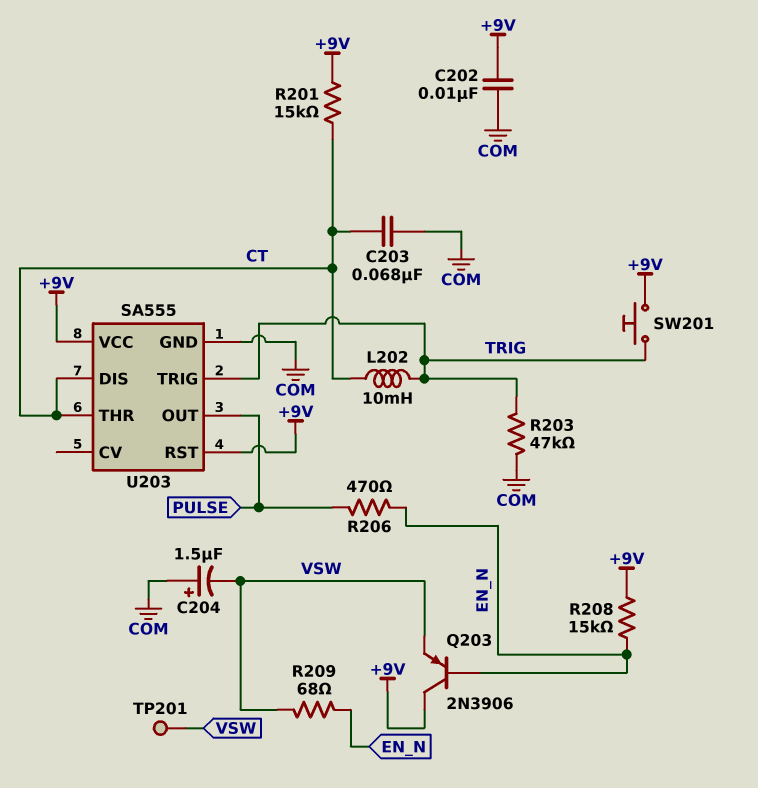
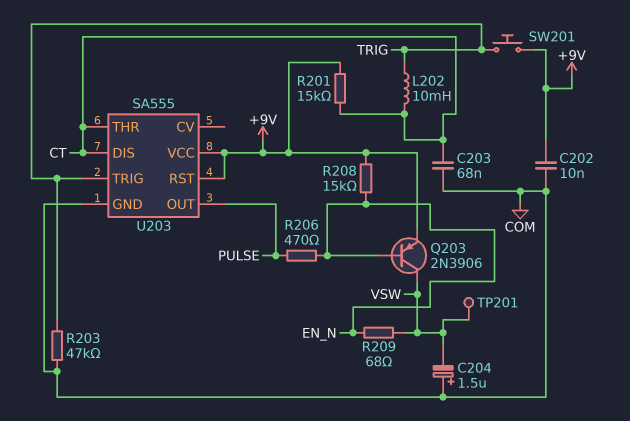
Q203: PNP 2N3906 (B EN_N, C +9V, E VSW) -> PNP 2N3906 (B EN_N, C VSW, E +9V)

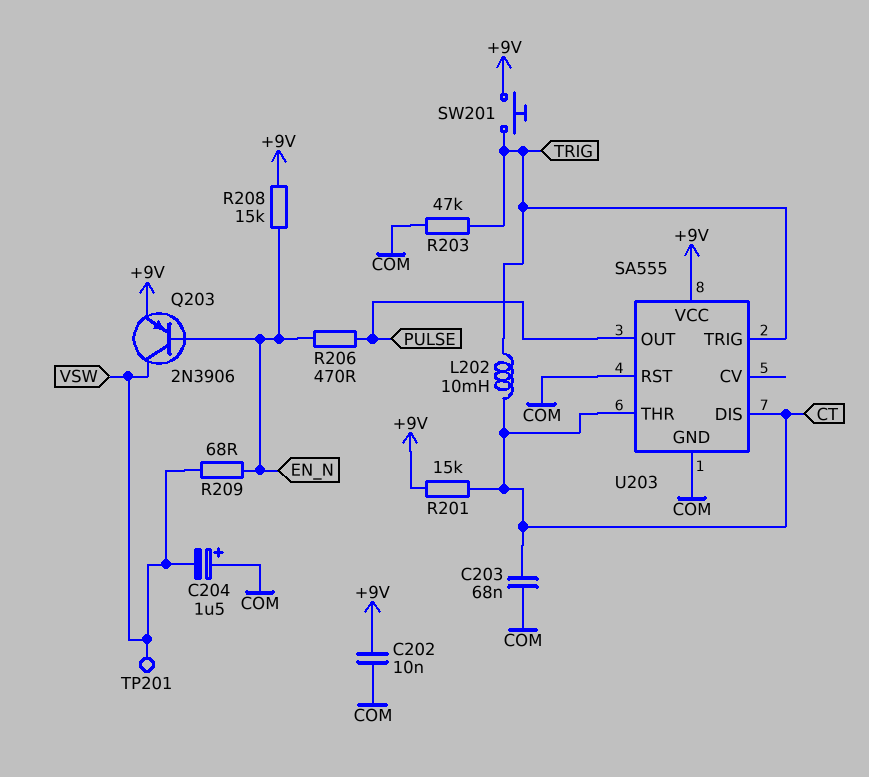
U203 pin RST: +9V -> COM

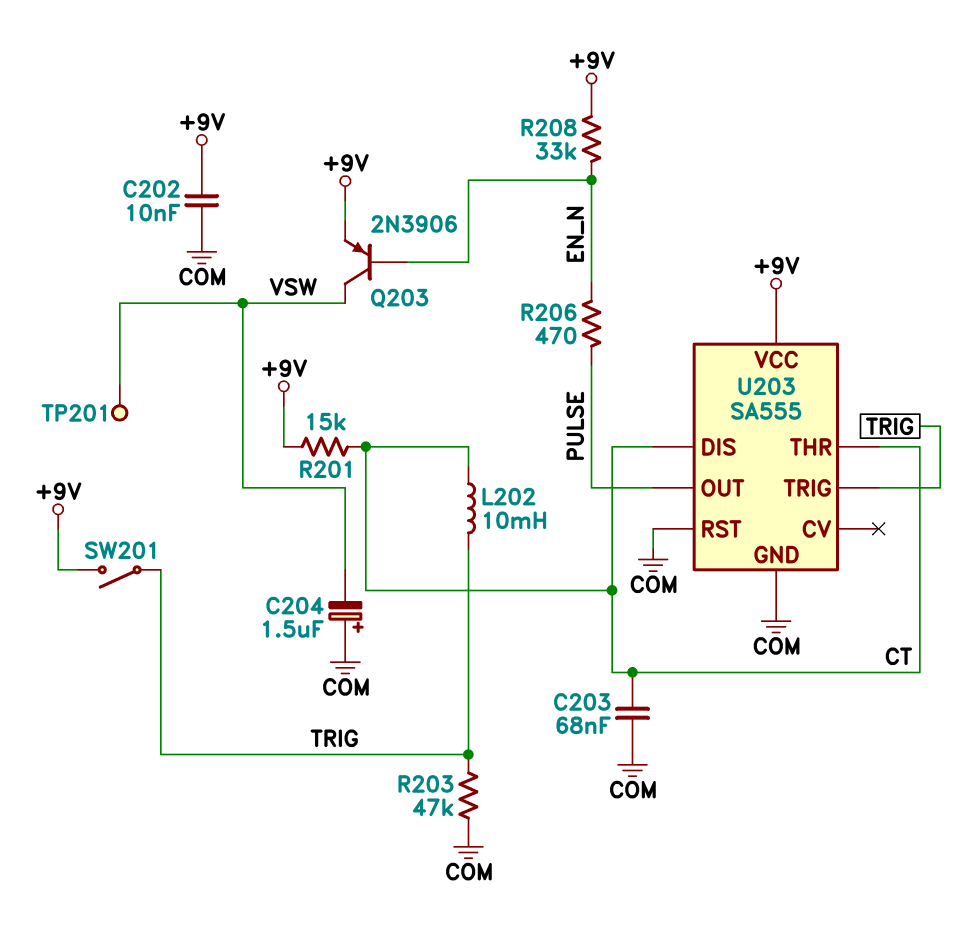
R208: 15k (+9V, EN_N) -> 33k (+9V, EN_N)
R209: 68 (EN_N, VSW) -> none
SW201: button (+9V, TRIG) -> switch (+9V, TRIG)

